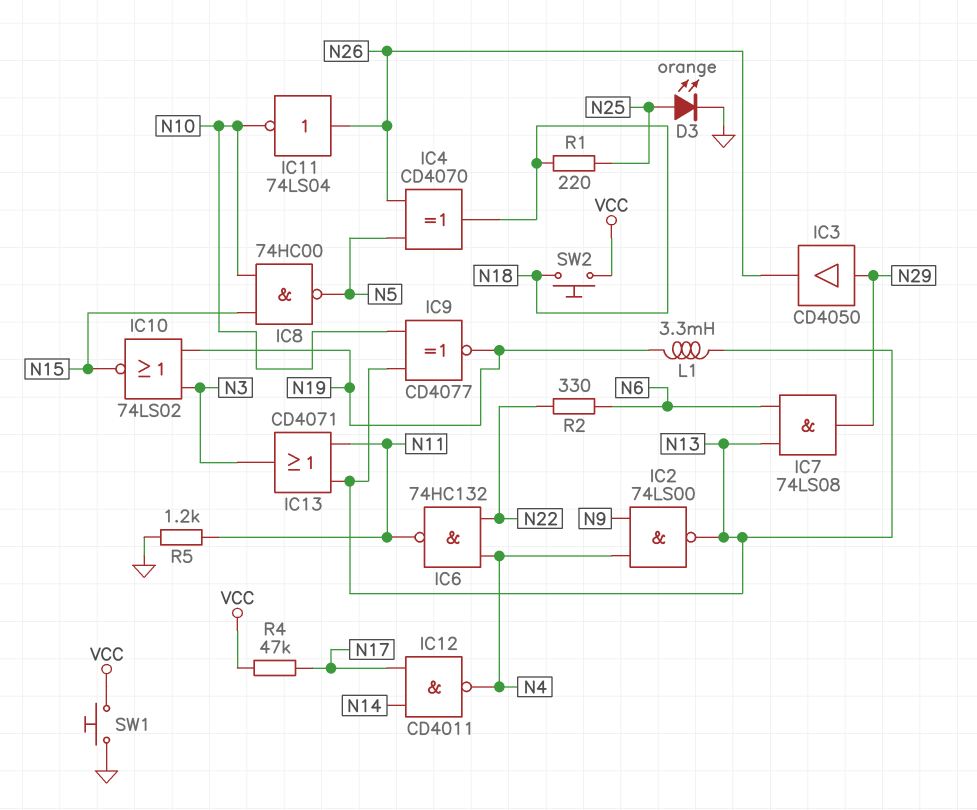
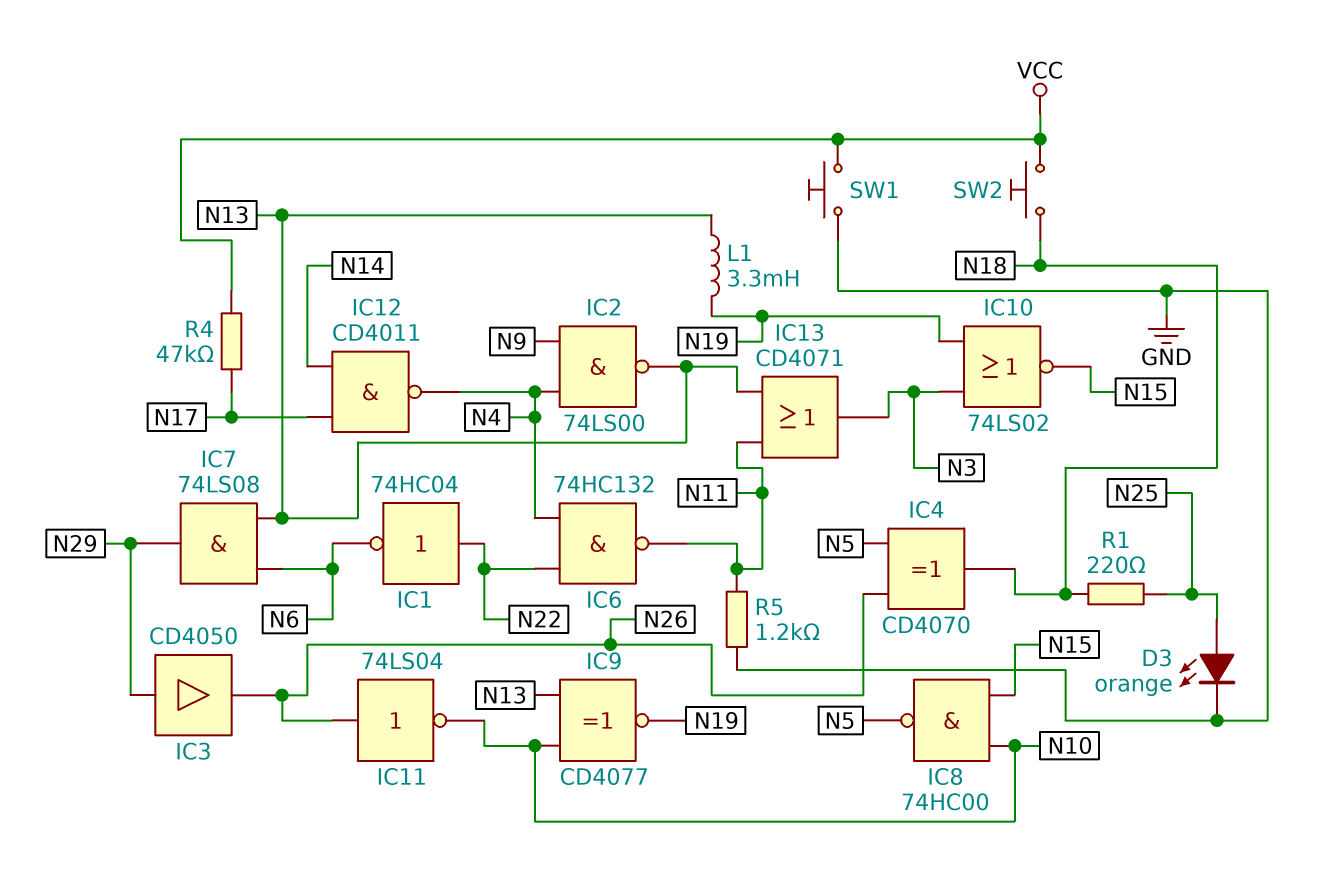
IC1: none -> NOT 74HC04 (in N22, out N6)
R2: 330 (N6, N22) -> none

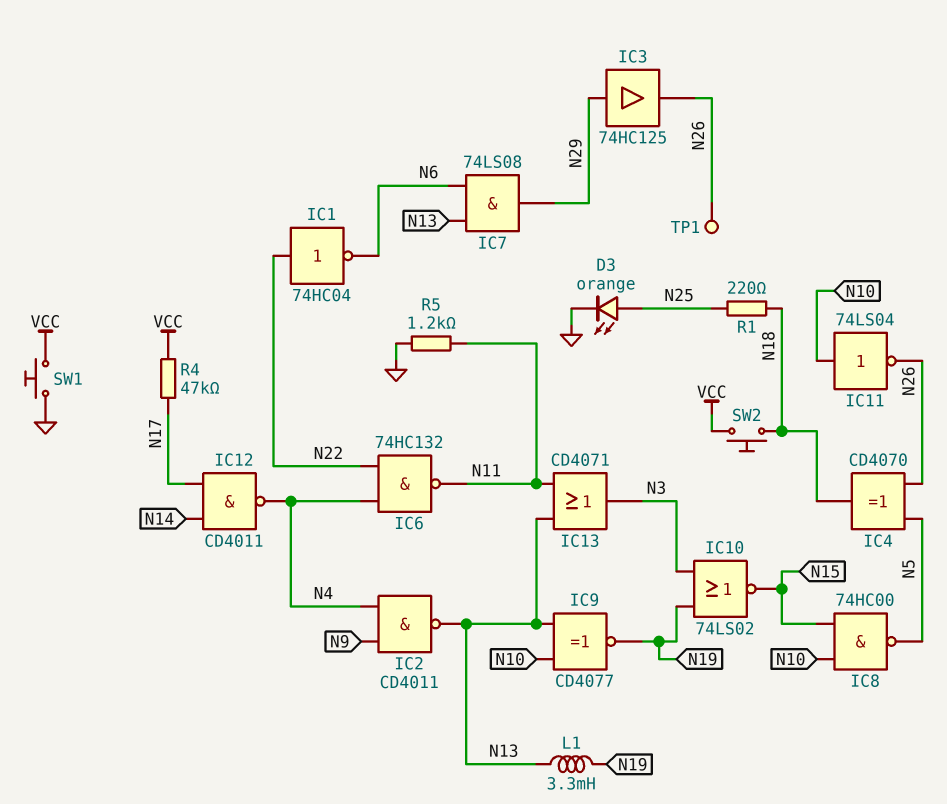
IC2: NAND 74LS00 (in N4, in N9, out N13) -> NAND CD4011 (in N4, in N9, out N13)
IC3: buffer CD4050 (in N29, out N26) -> buffer 74HC125 (in N29, out N26)
IC11: NOT 74LS04 (in N26, out N10) -> NOT 74LS04 (in N10, out N26)
TP1: none -> test point (N26)

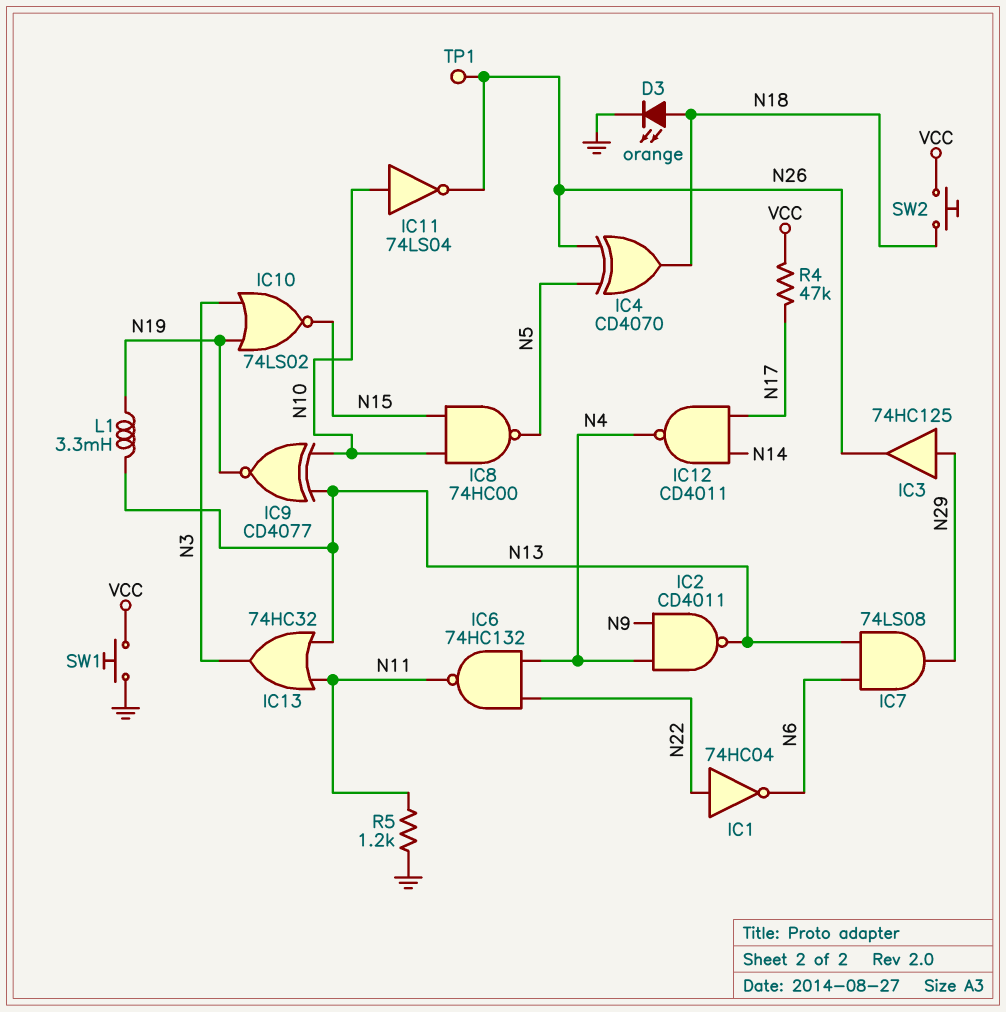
D3: LED orange (A N25, K GND) -> LED orange (A N18, K GND)
IC13: OR CD4071 (in N11, in N13, out N3) -> OR 74HC32 (in N11, in N13, out N3)
R1: 220 (N18, N25) -> none

